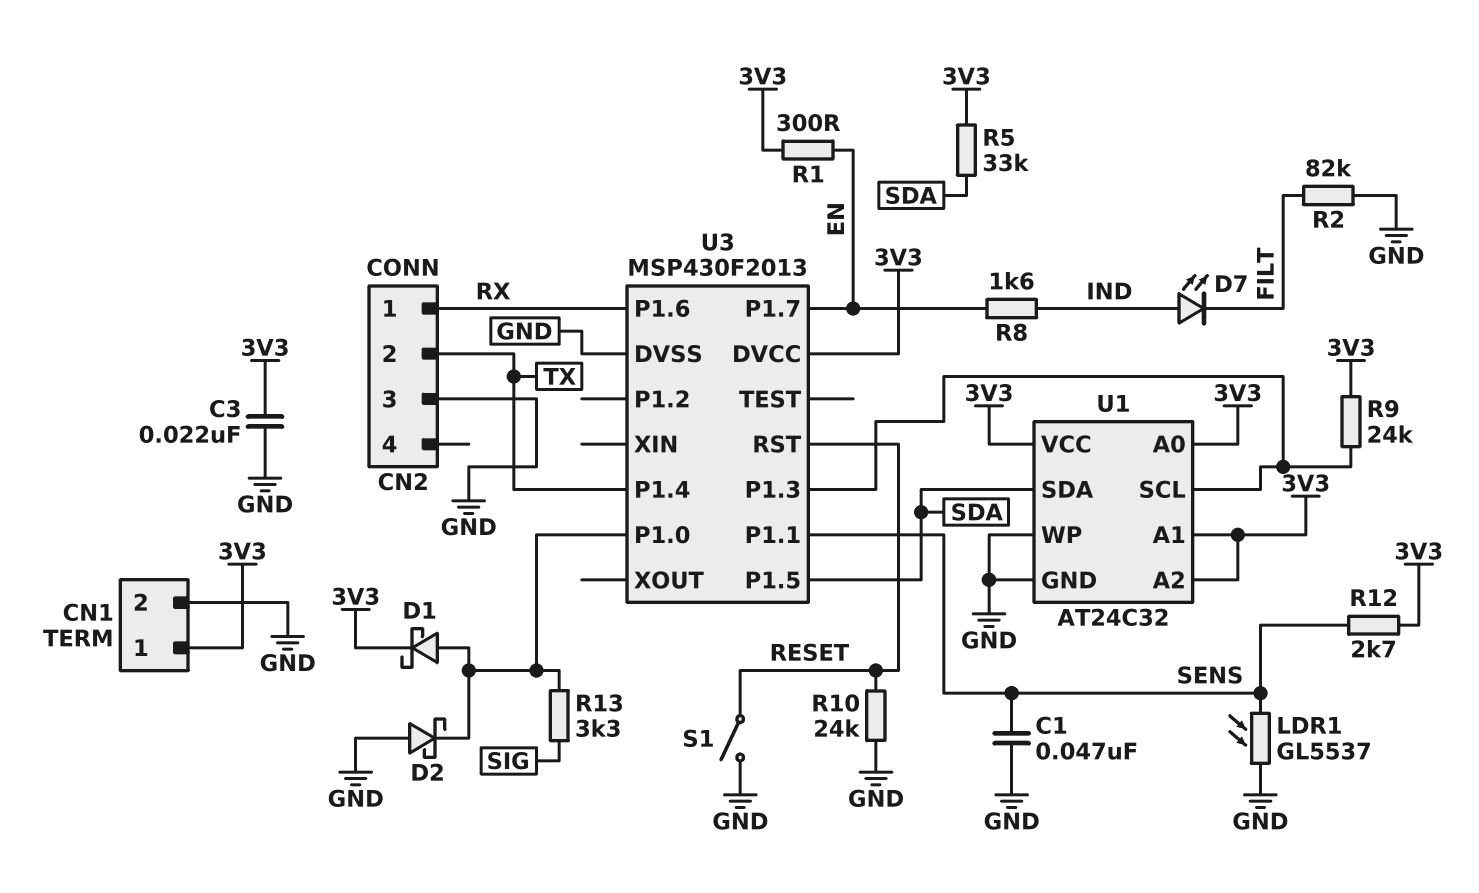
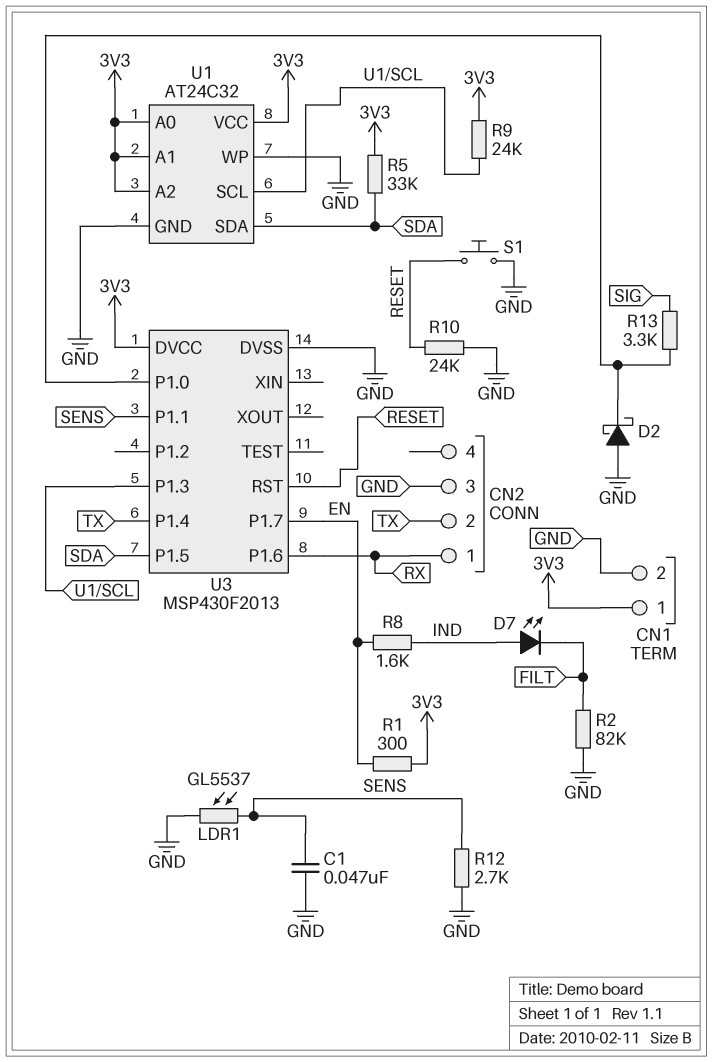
C3: 22nF (3V3, GND) -> none
D1: schottky (A U3/P1.0, K 3V3) -> none
R12: 2.7k (3V3, SENS) -> 2.7k (GND, SENS)
S1: switch (GND, RESET) -> button (GND, RESET)

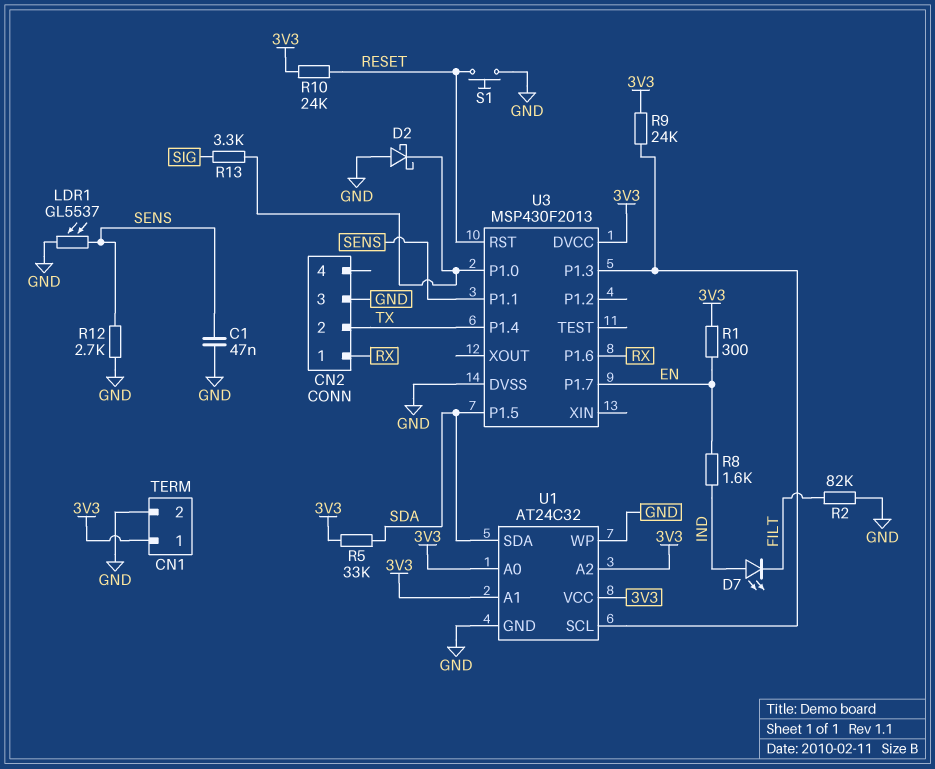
R10: 24k (GND, RESET) -> 24k (3V3, RESET)

